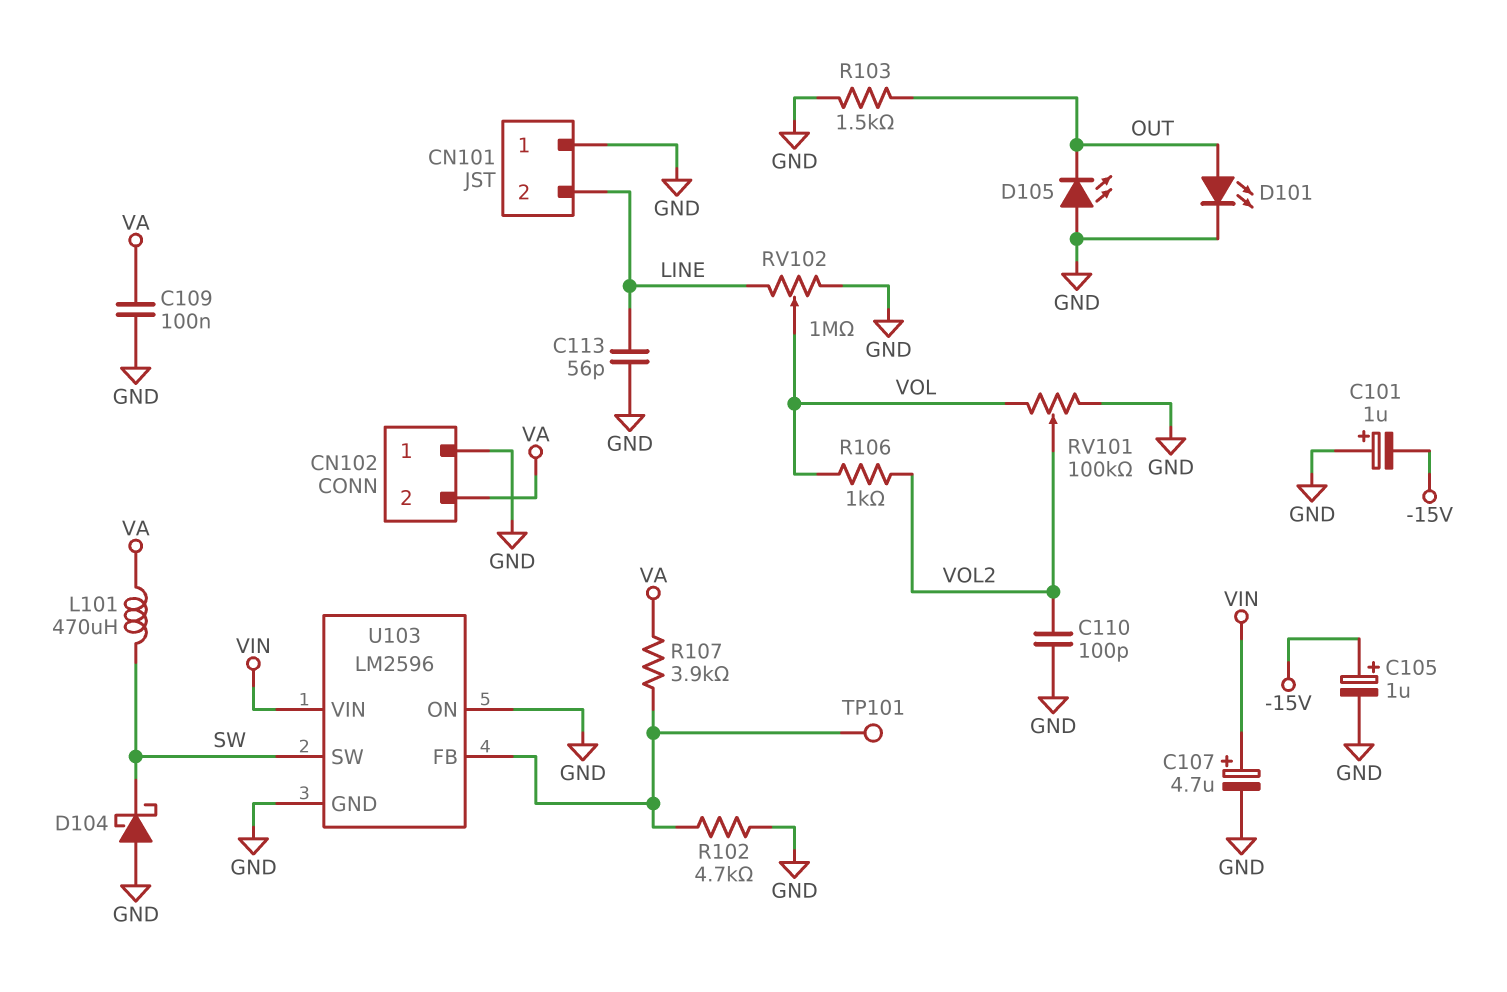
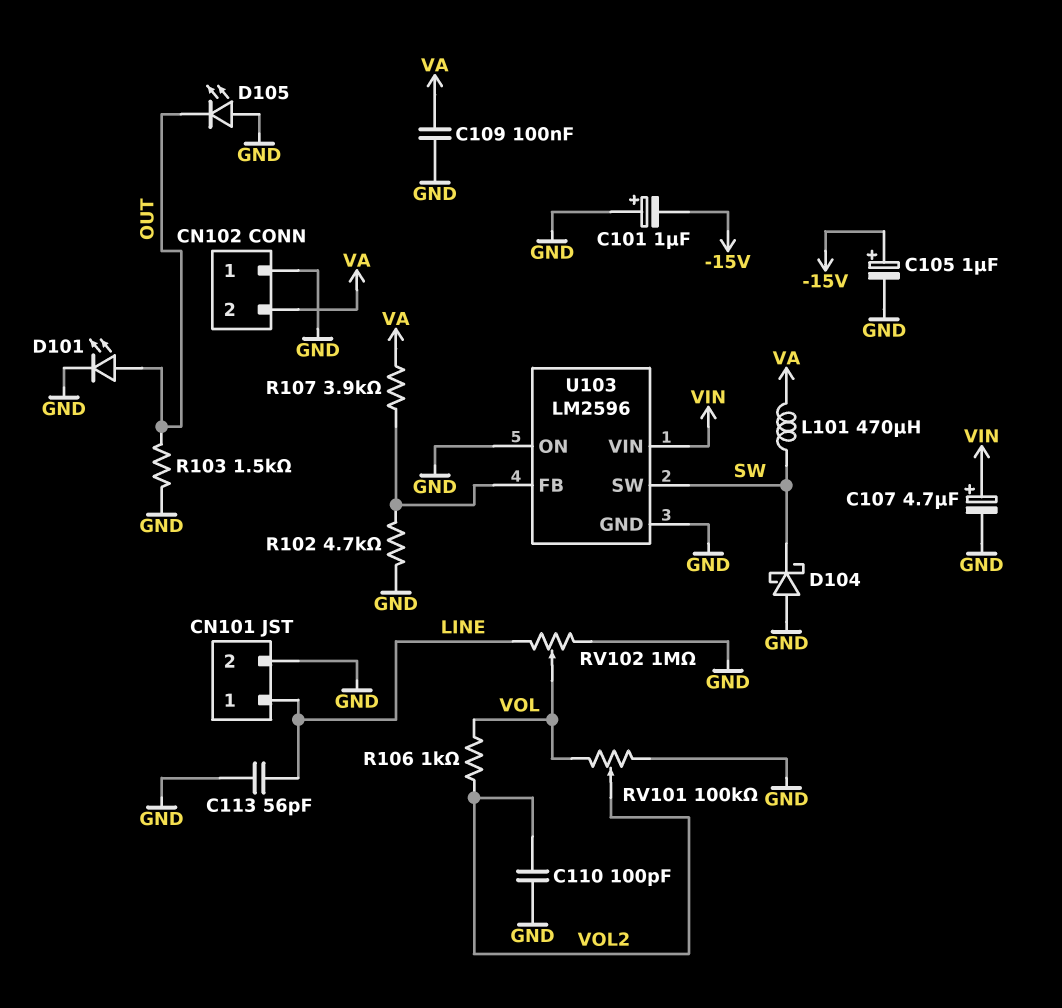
CN101 pin 1: GND -> LINE
CN101 pin 2: LINE -> GND
TP101: test point (U103/FB) -> none

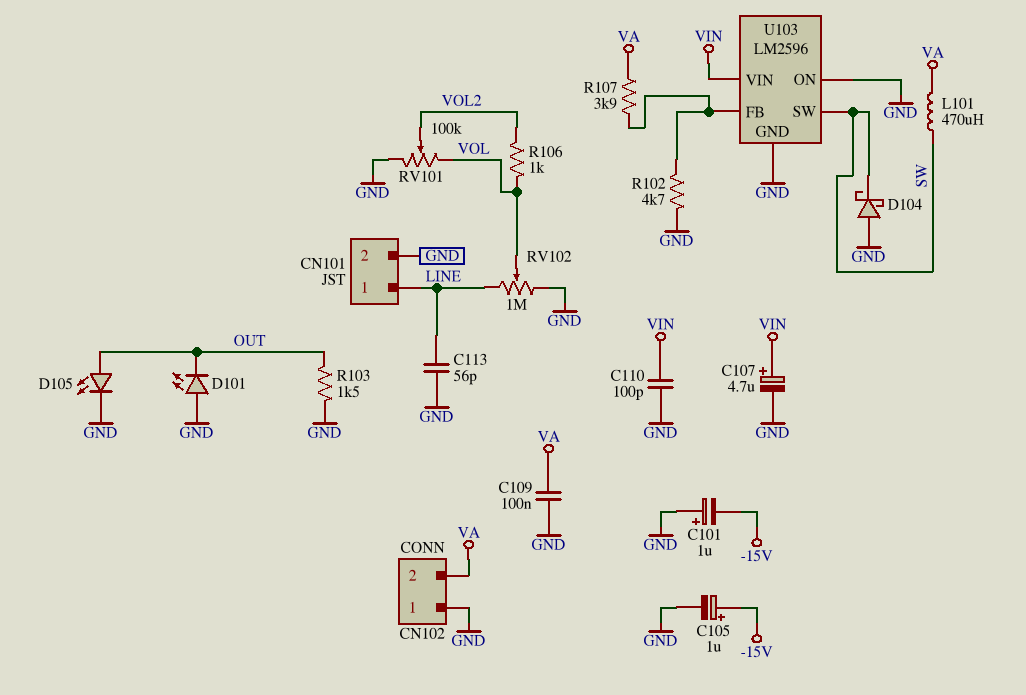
C110: 100pF (GND, VOL2) -> 100pF (GND, VIN)
D101: LED (A OUT, K GND) -> LED (A GND, K OUT)
D105: LED (A GND, K OUT) -> LED (A OUT, K GND)

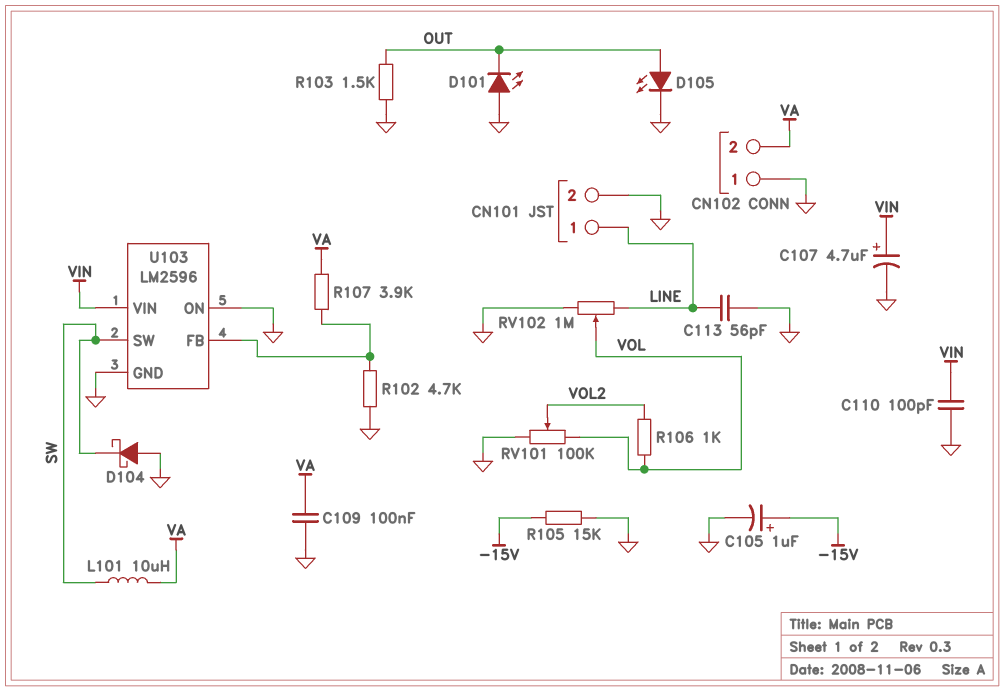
C101: 1uF (plus GND, minus -15V) -> none
L101: 470uH (SW, VA) -> 10uH (SW, VA)
R105: none -> 15k (-15V, GND)

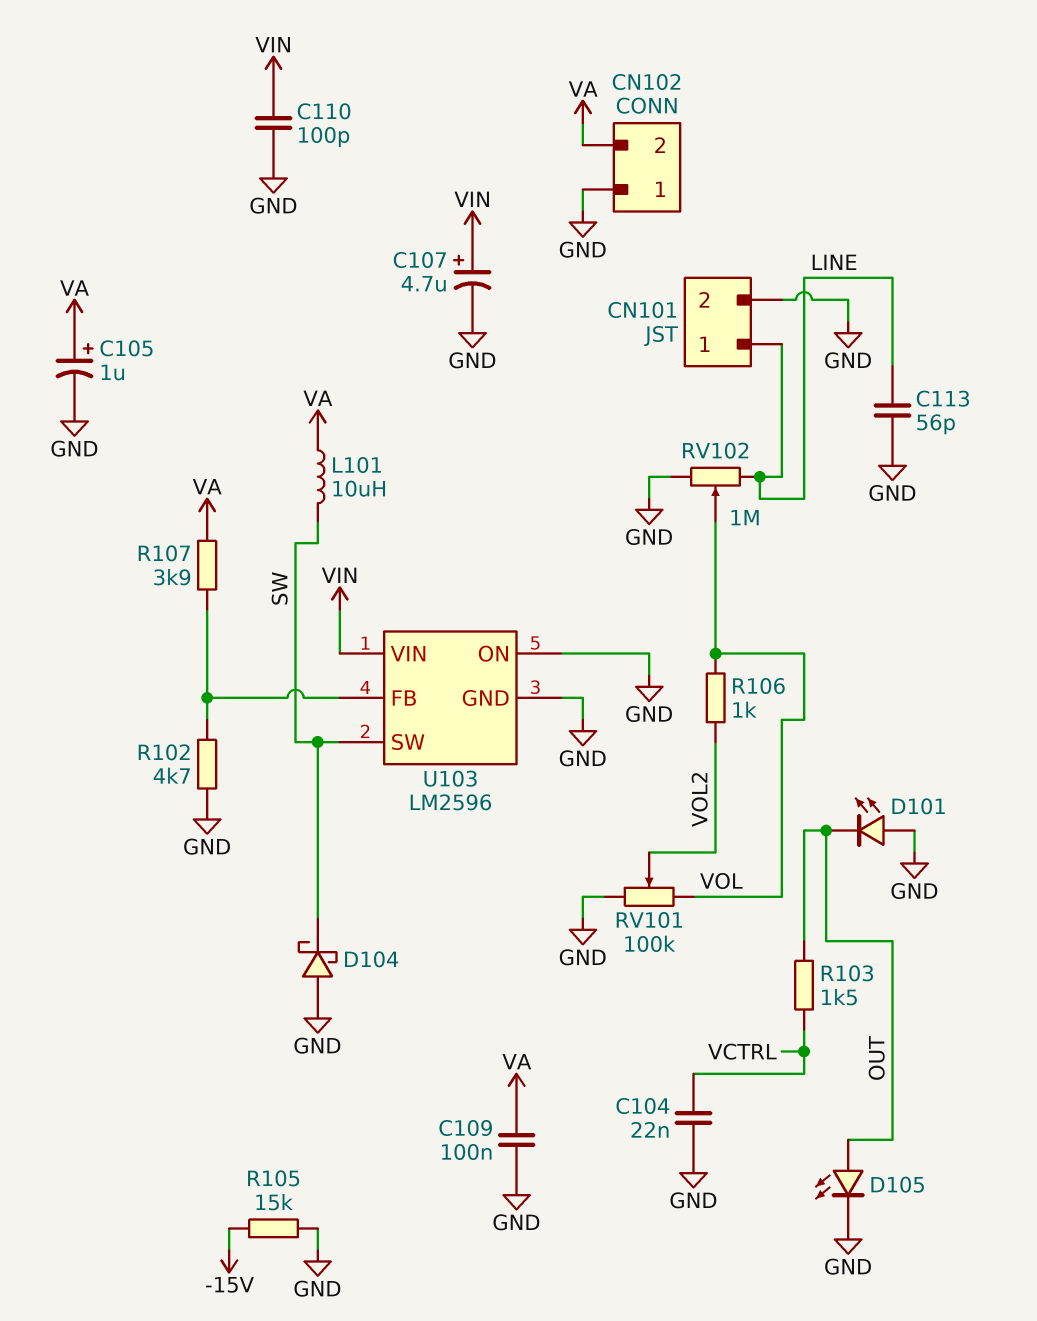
C104: none -> 22nF (GND, VCTRL)
C105: 1uF (plus -15V, minus GND) -> 1uF (plus VA, minus GND)
R103: 1.5k (GND, OUT) -> 1.5k (OUT, VCTRL)

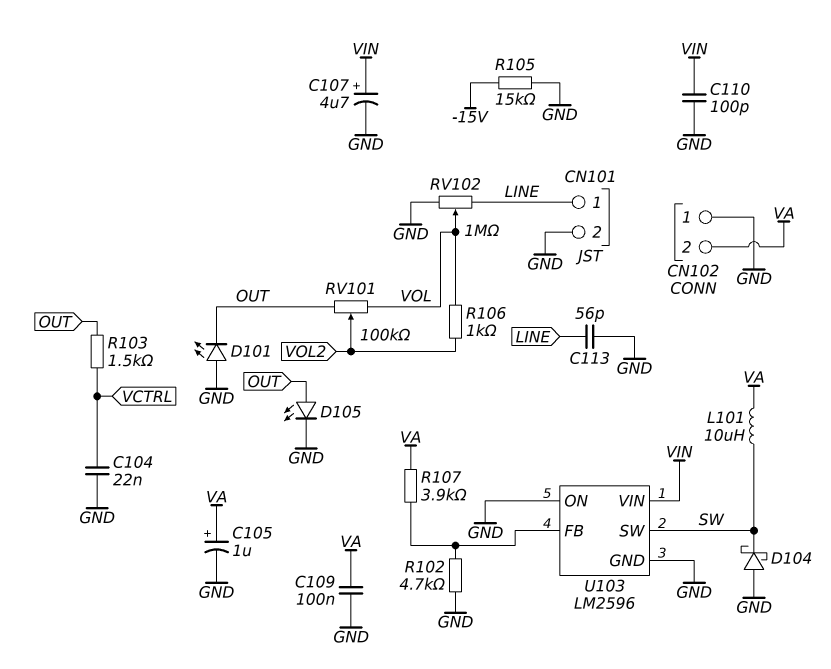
RV101: 100k (GND, VOL, wiper VOL2) -> 100k (OUT, VOL, wiper VOL2)

